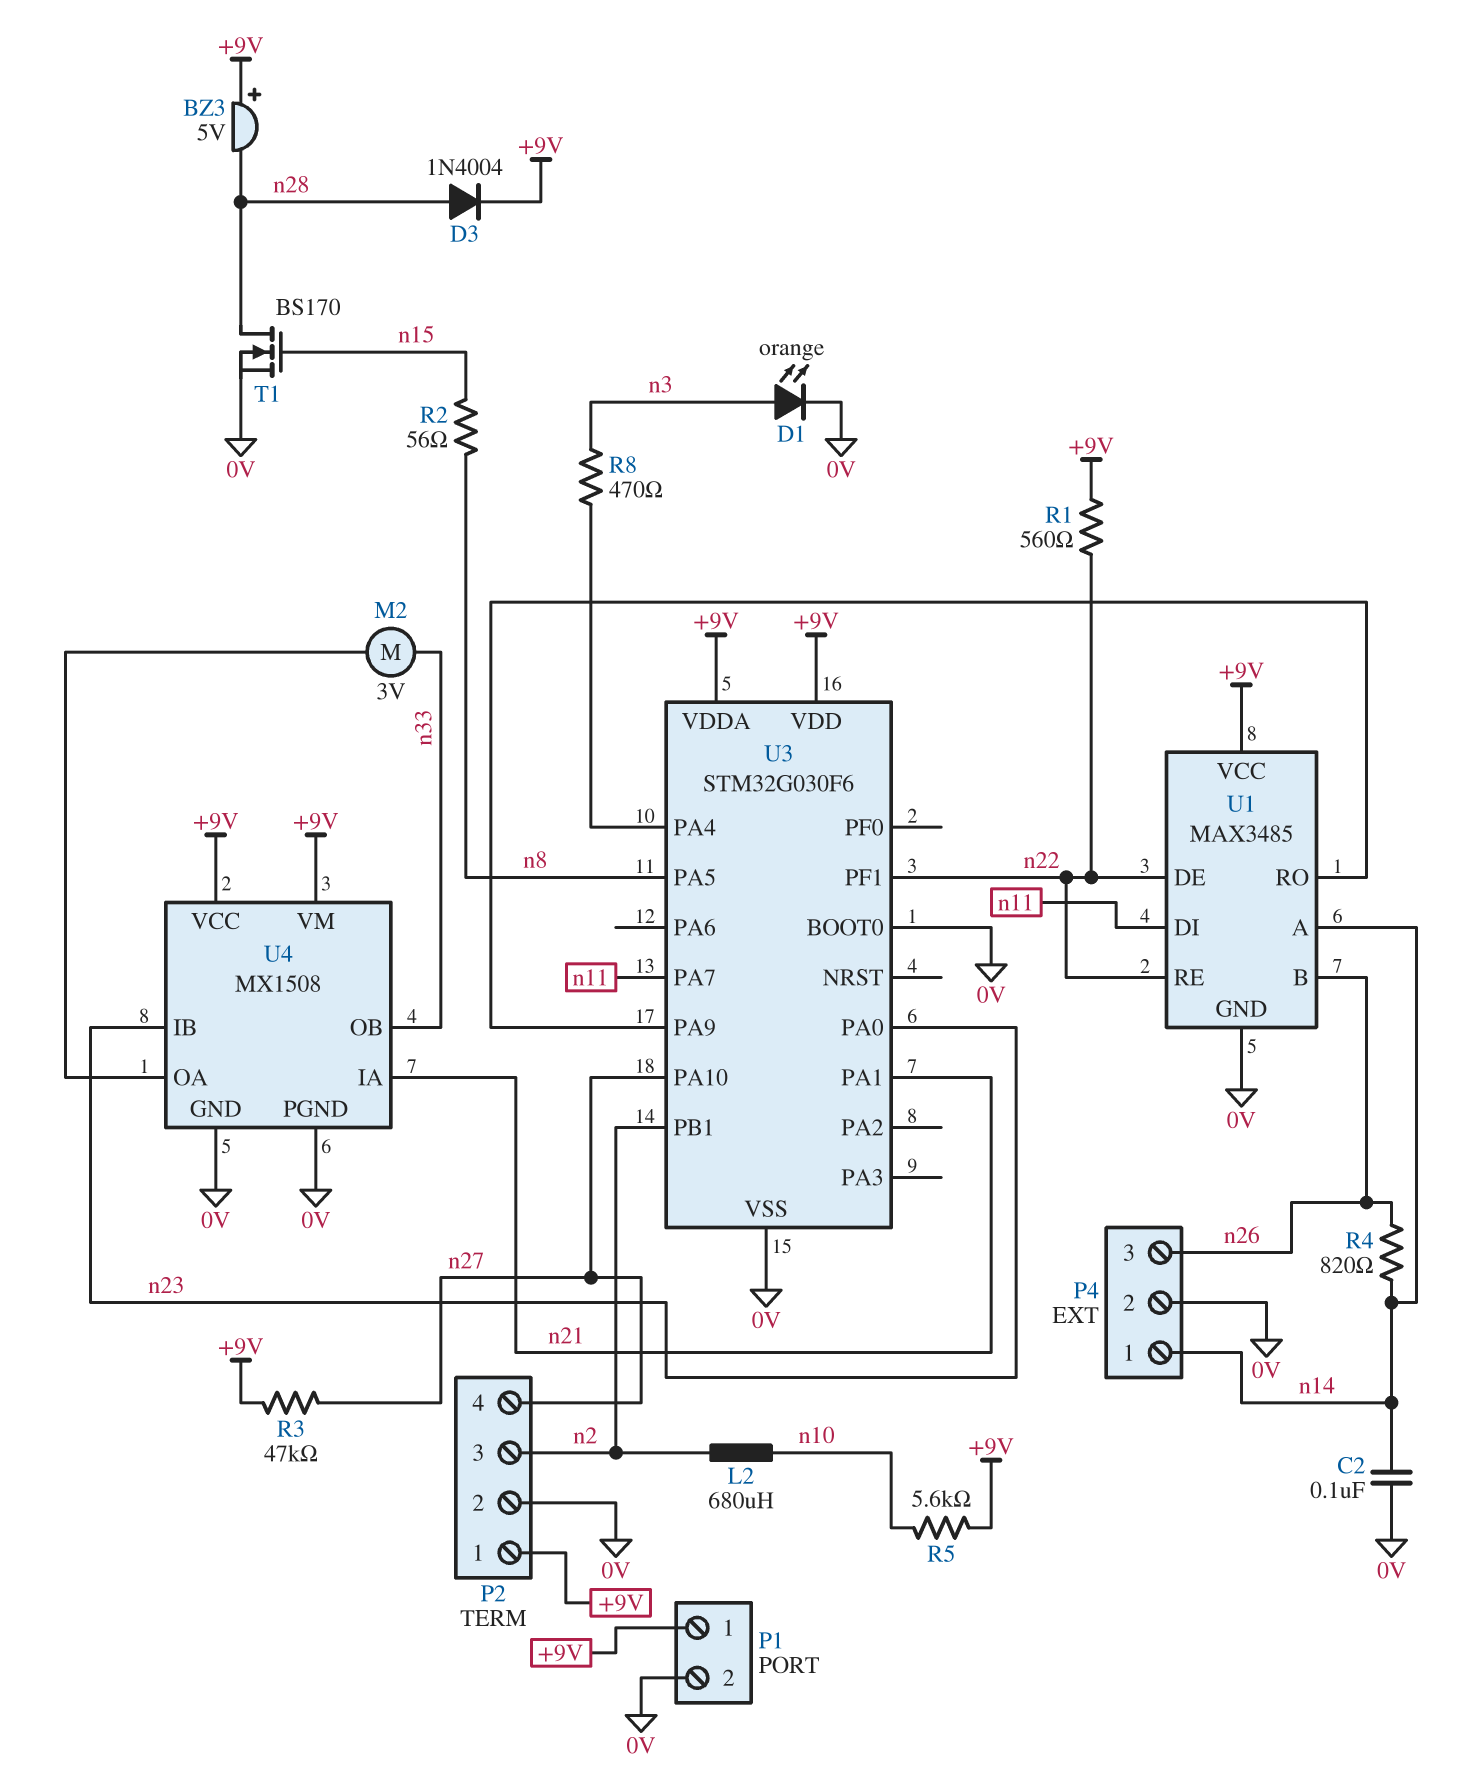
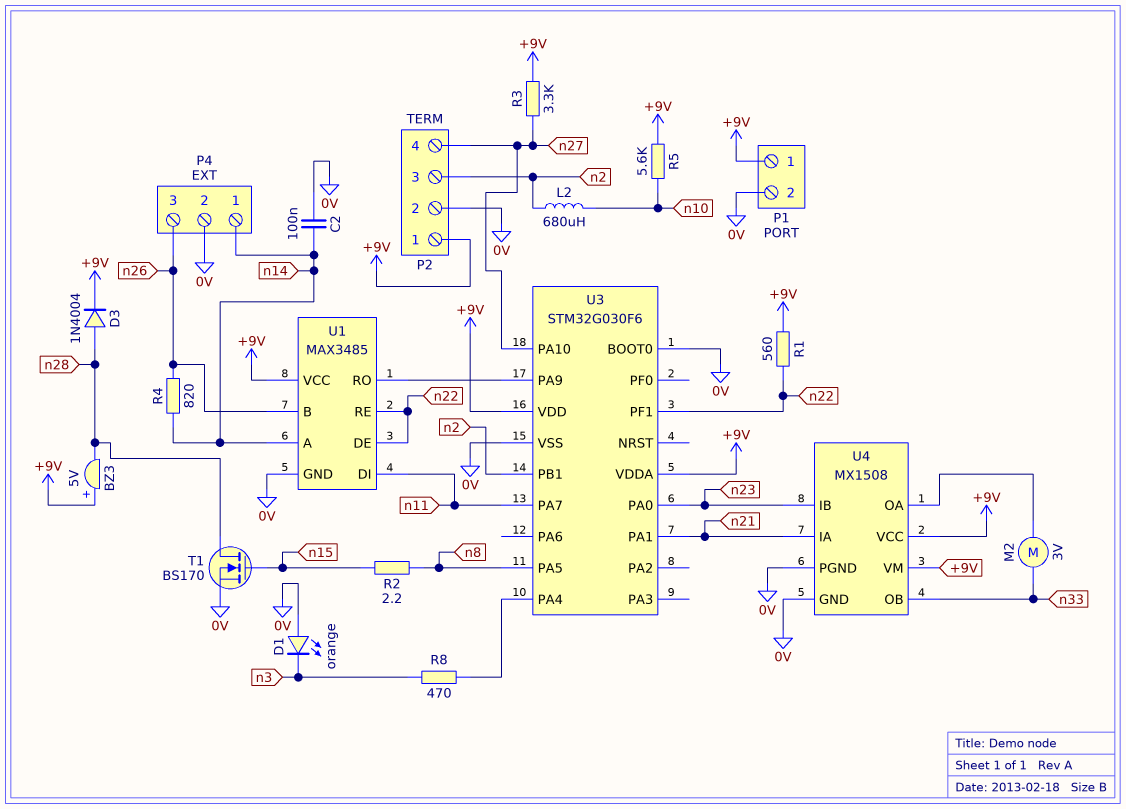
D1: LED orange (A n3, K 0V) -> LED orange (A 0V, K n3)
R2: 56 (n8, n15) -> 2.2 (n8, n15)
R3: 47k (+9V, n27) -> 3.3k (+9V, n27)

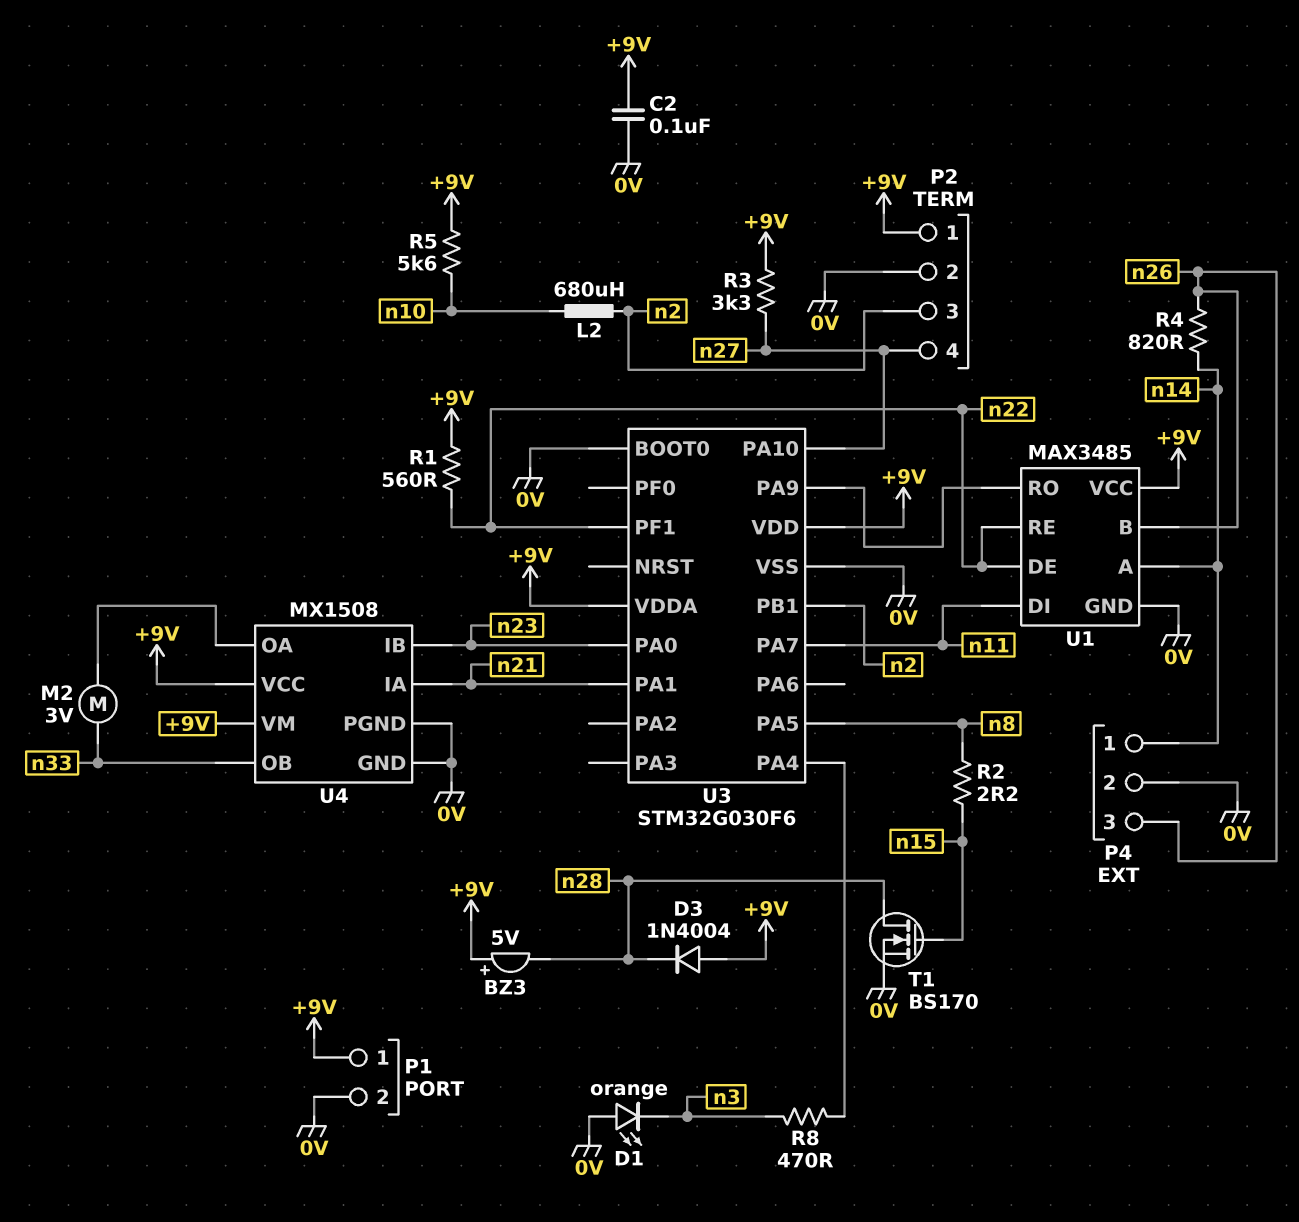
C2: 100nF (0V, n14) -> 100nF (+9V, 0V)
D3: diode 1N4004 (A n28, K +9V) -> diode 1N4004 (A +9V, K n28)

